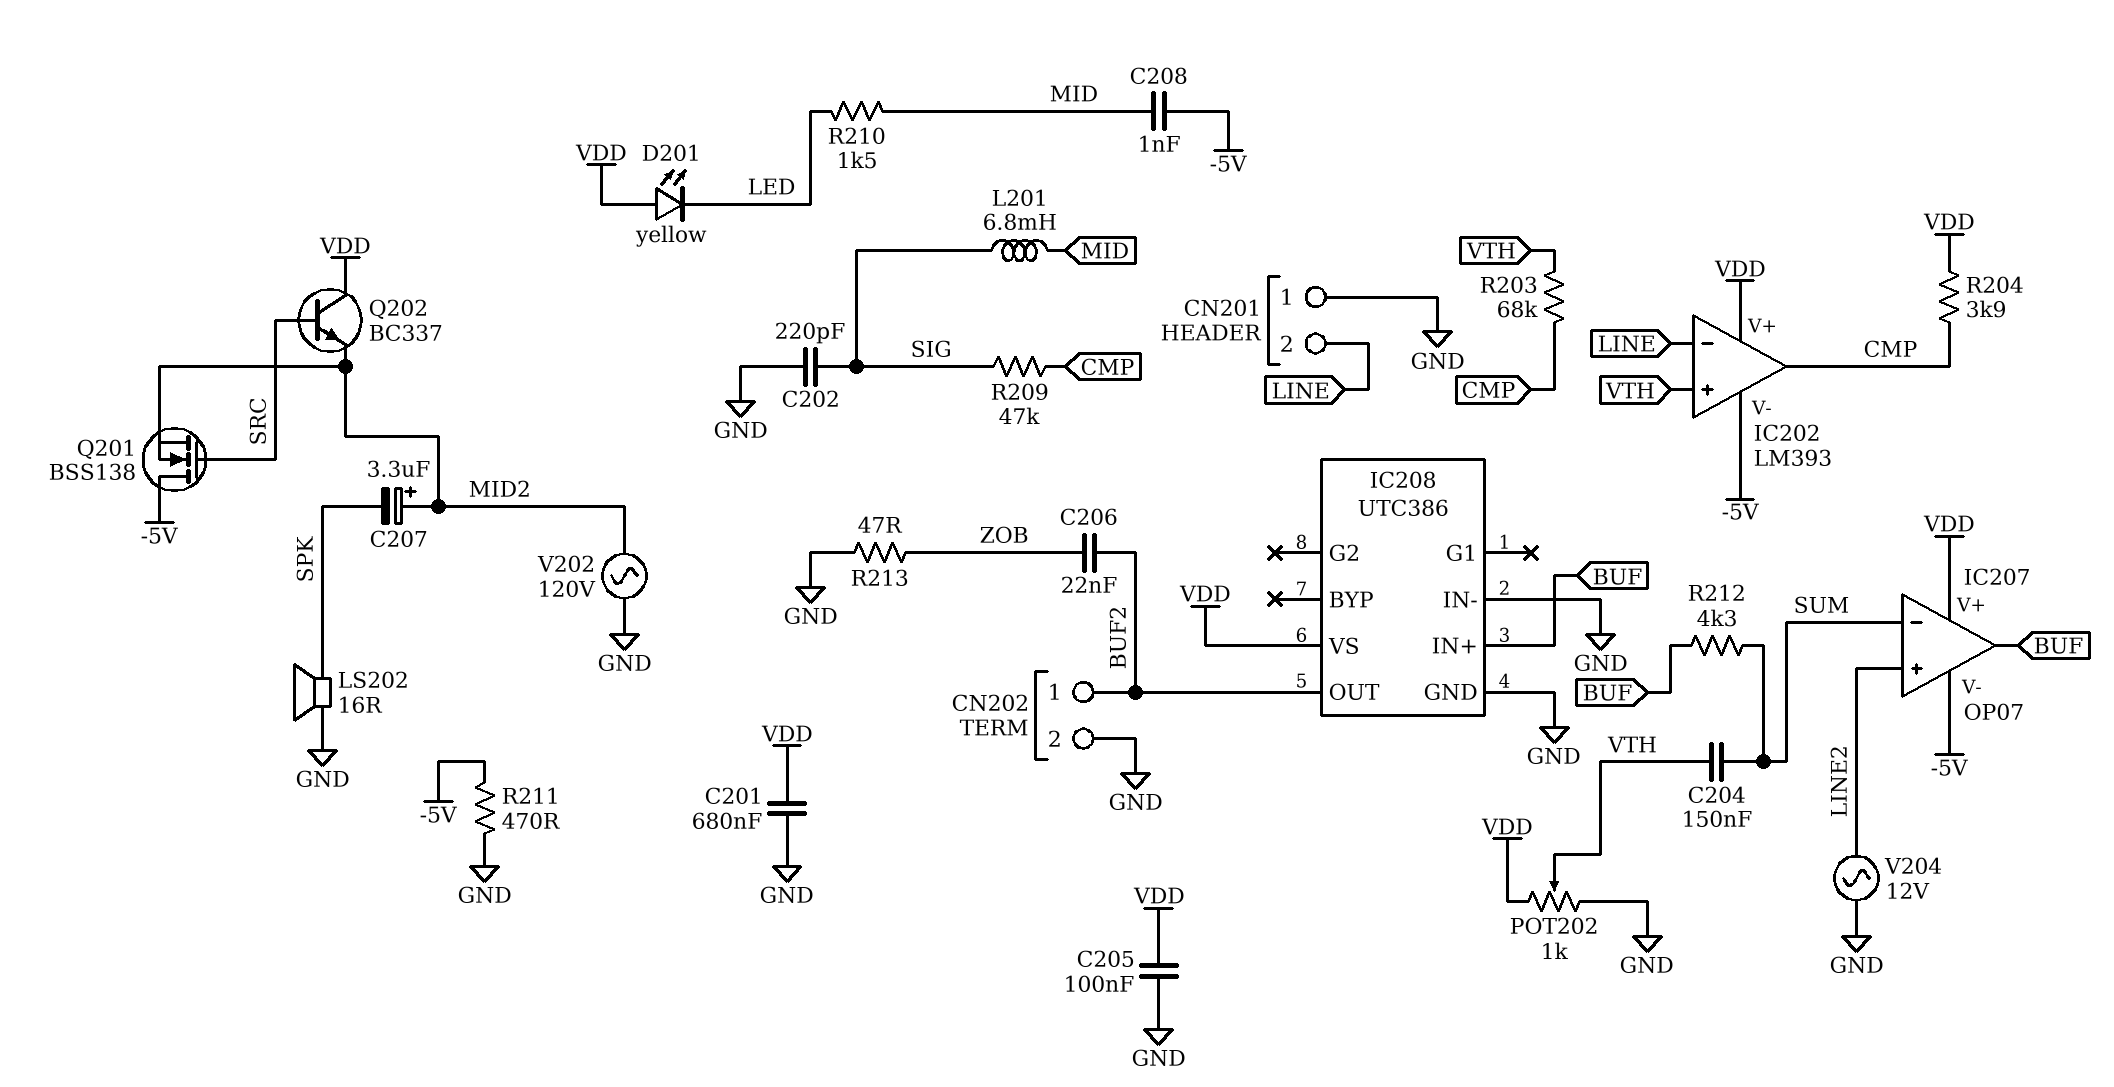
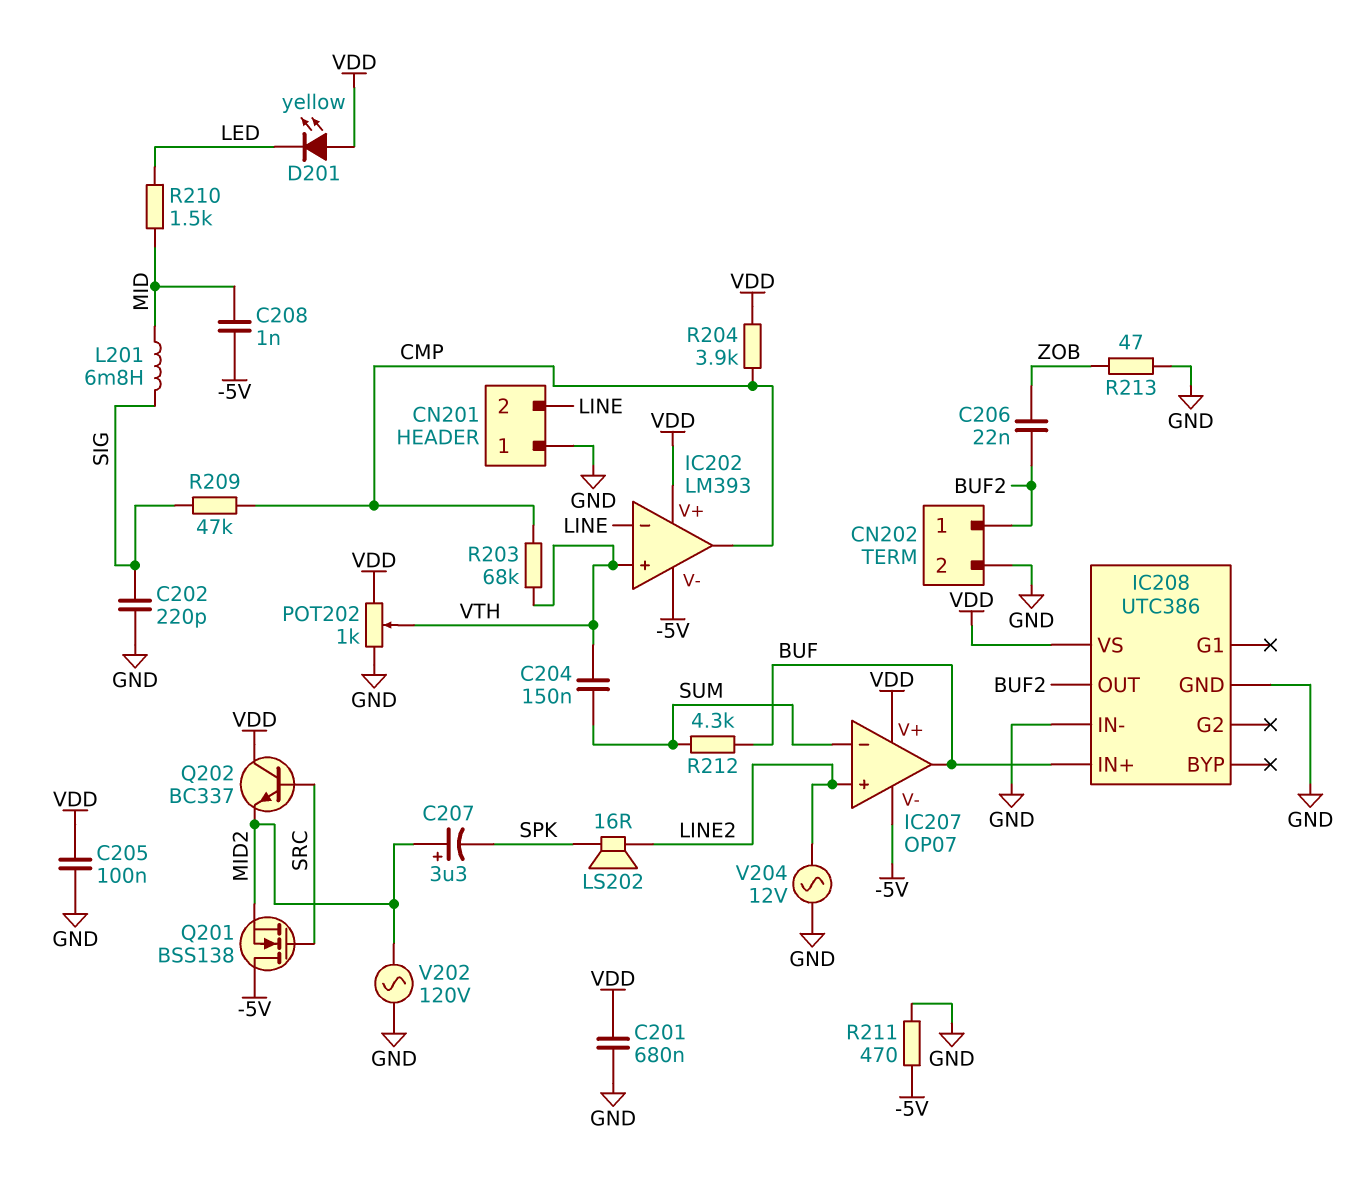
LS202: speaker 16R (GND, SPK) -> speaker 16R (LINE2, SPK)

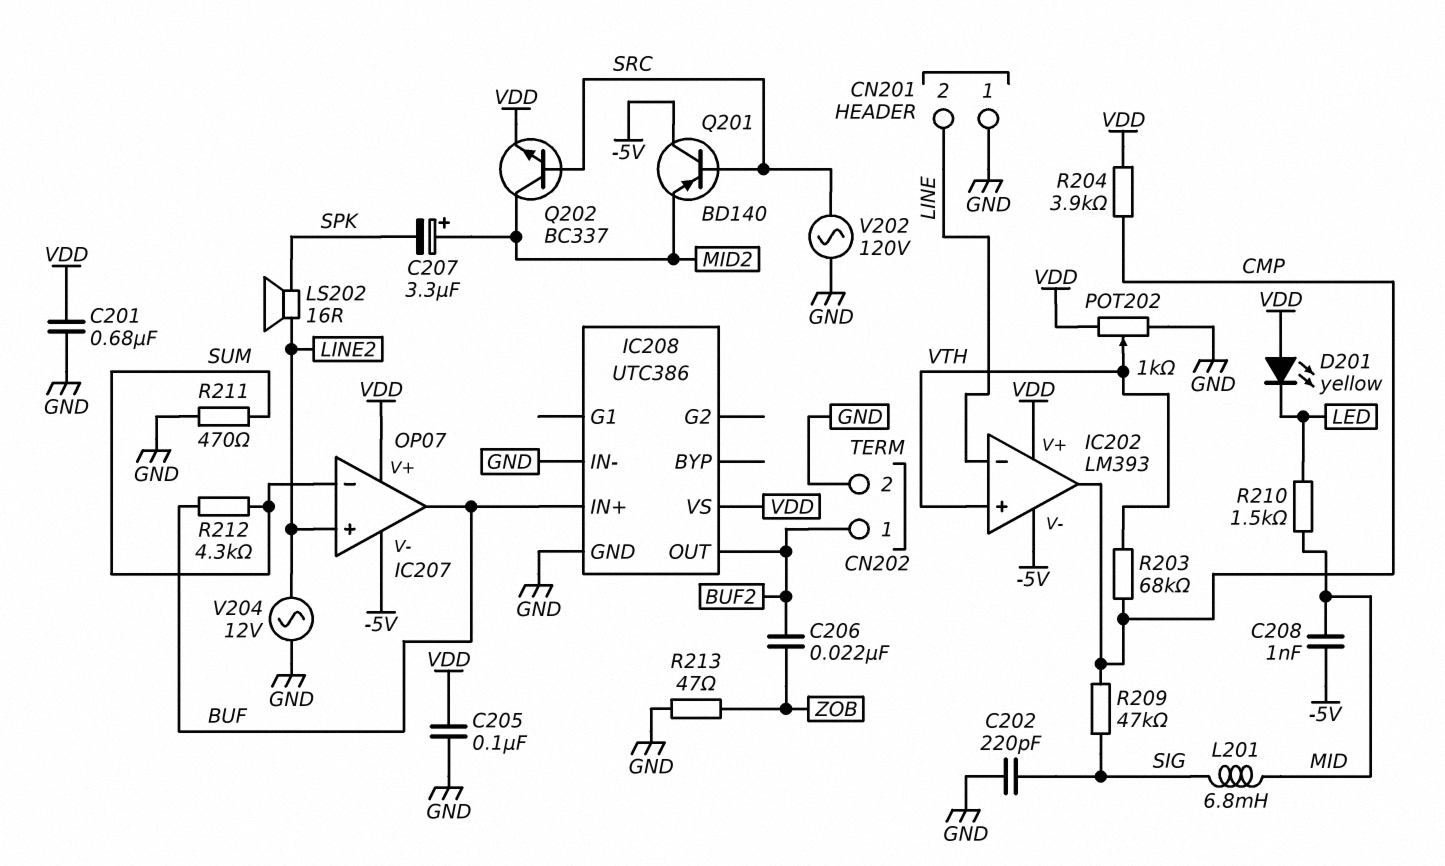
C204: 150nF (SUM, VTH) -> none
Q201: NMOS BSS138 (G SRC, D -5V, S MID2) -> PNP BD140 (B SRC, C -5V, E MID2)
Q202: NPN BC337 (B SRC, C VDD, E MID2) -> NPN BC337 (B SRC, C MID2, E VDD)
R211: 470 (-5V, GND) -> 470 (GND, SUM)
V202: AC 120V (GND, MID2) -> AC 120V (GND, SRC)

